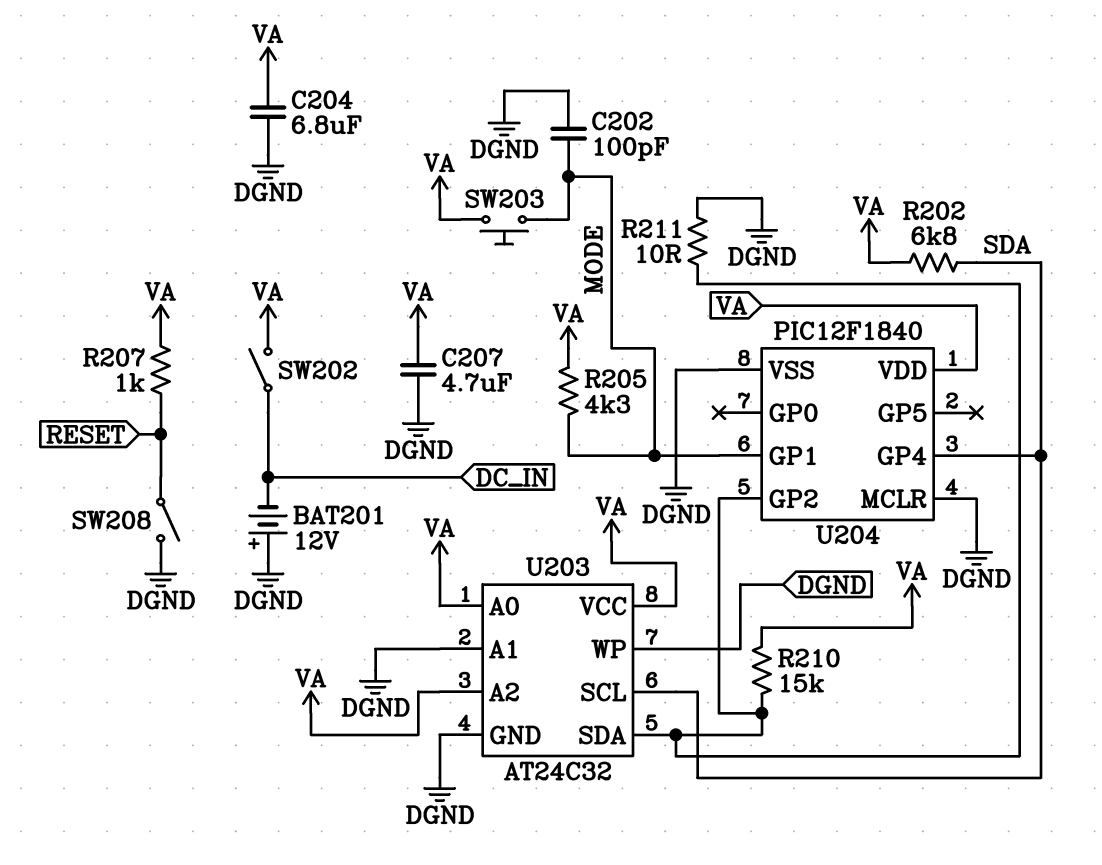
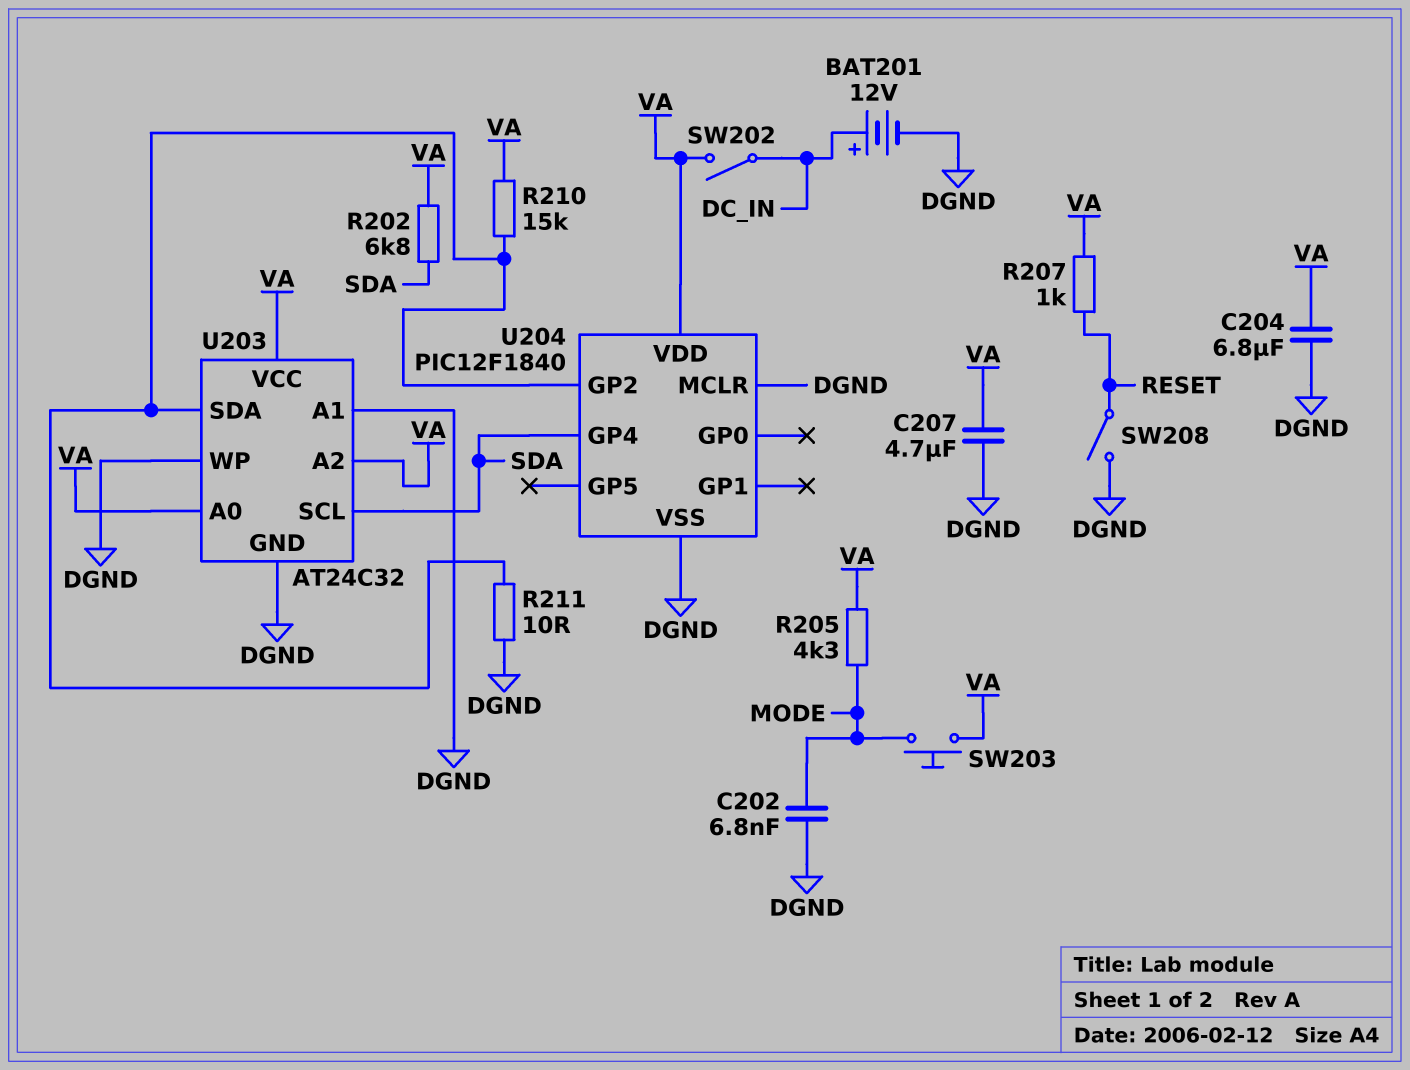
BAT201: 12V (plus DGND, minus DC_IN) -> 12V (plus DC_IN, minus DGND)
C202: 100pF (DGND, MODE) -> 6.8nF (DGND, MODE)
U204 pin GP1: MODE -> none

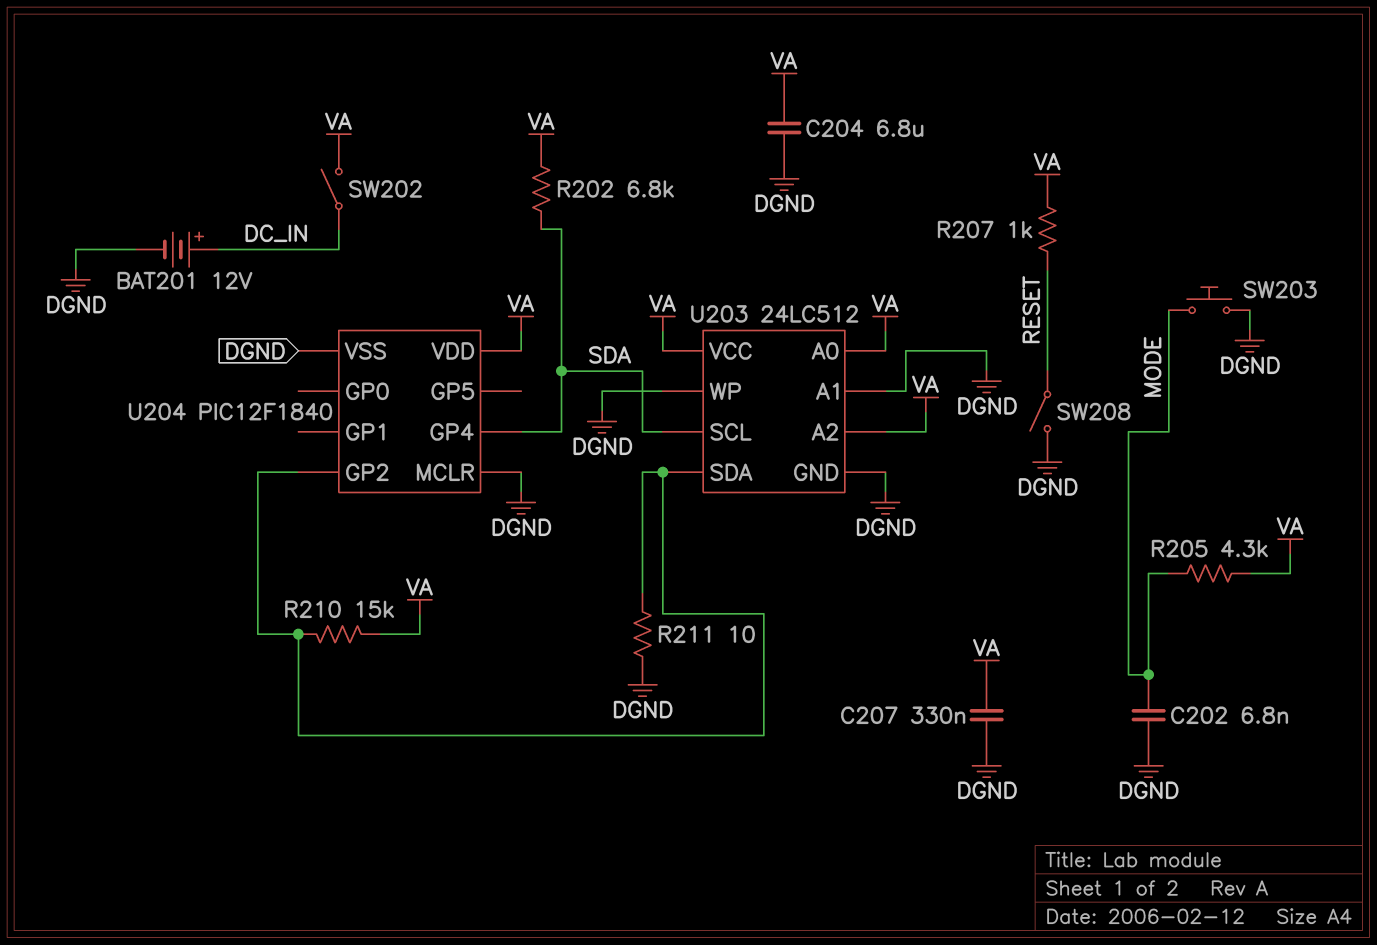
C207: 4.7uF (DGND, VA) -> 330nF (DGND, VA)
SW203: button (MODE, VA) -> button (DGND, MODE)
U203: AT24C32 -> 24LC512

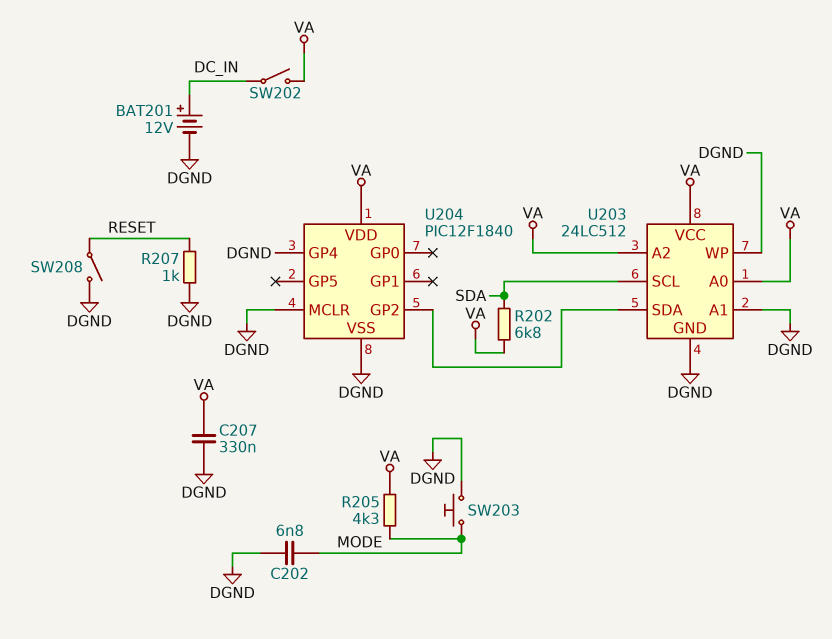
C204: 6.8uF (DGND, VA) -> none
R207: 1k (RESET, VA) -> 1k (DGND, RESET)
R210: 15k (U203/SDA, VA) -> none
R211: 10 (DGND, U203/SDA) -> none
U204 pin GP4: SDA -> DGND

